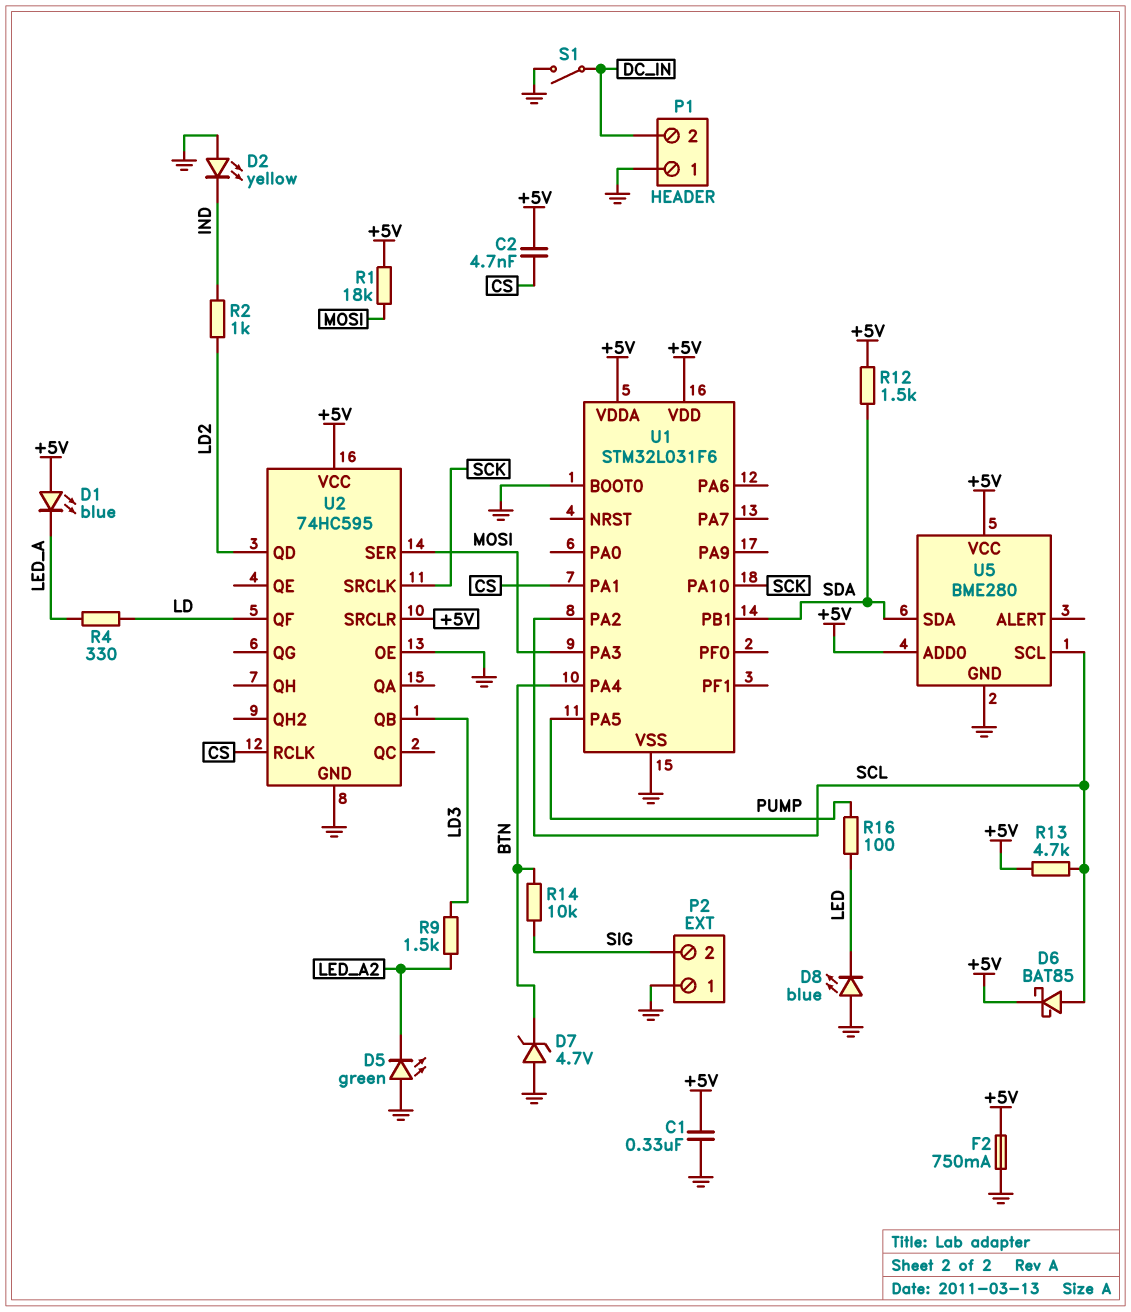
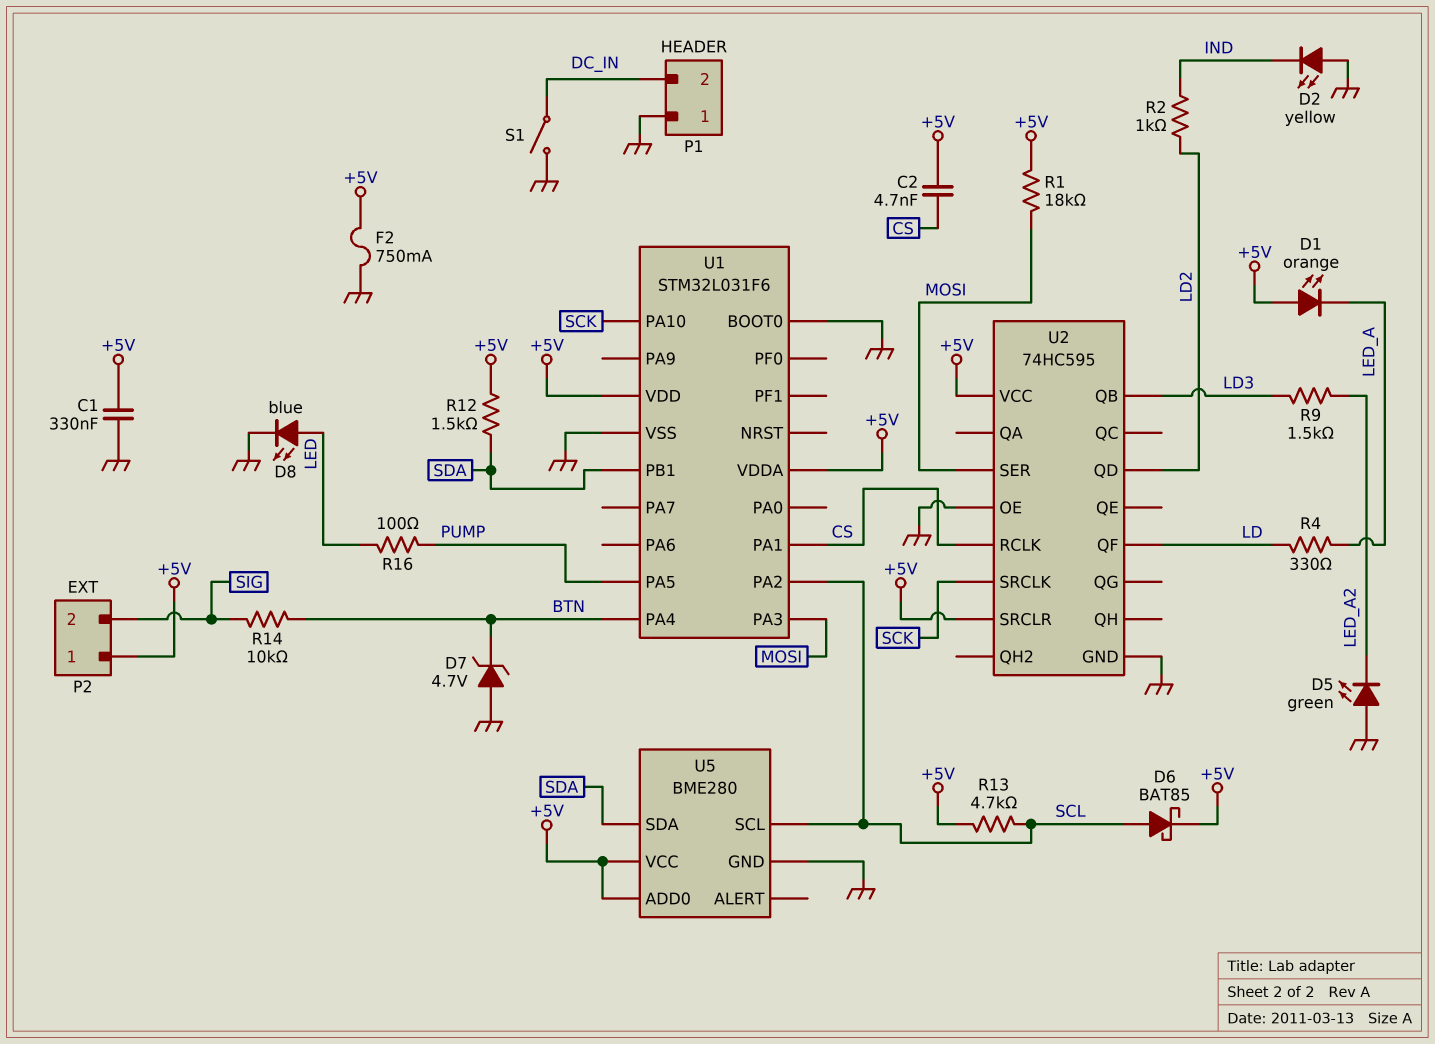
D1: LED blue (A +5V, K LED_A) -> LED orange (A +5V, K LED_A)
D8: LED blue (A GND, K LED) -> LED blue (A LED, K GND)
P2 pin 1: GND -> +5V

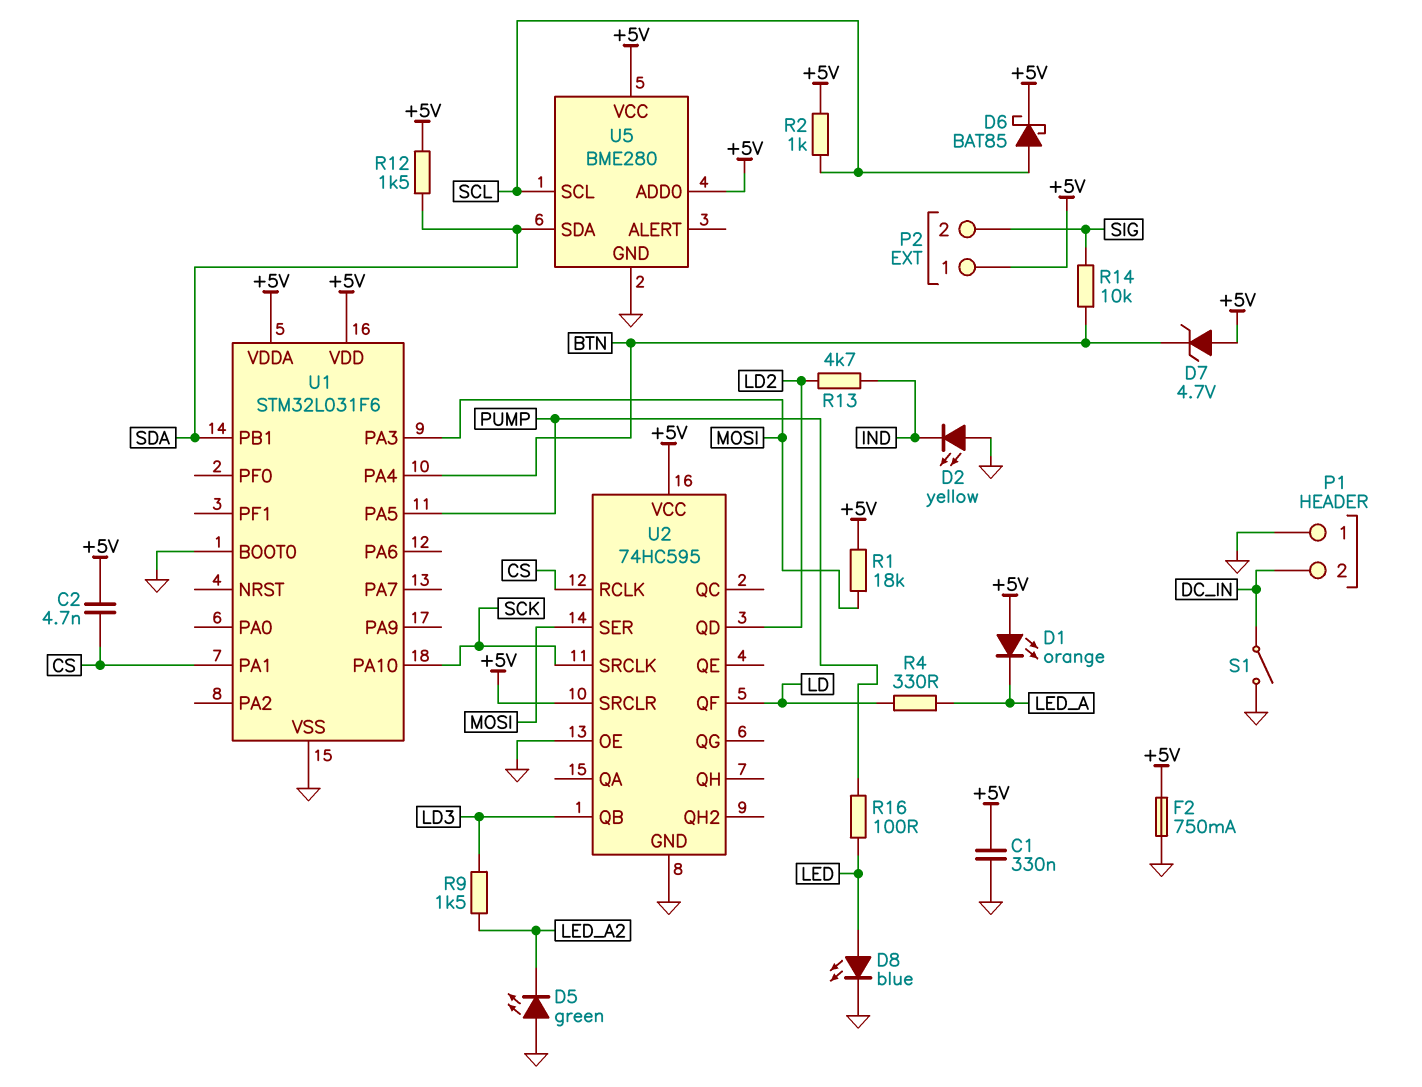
D7: zener 4.7V (A GND, K BTN) -> zener 4.7V (A +5V, K BTN)
R2: 1k (IND, LD2) -> 1k (+5V, SCL)
R13: 4.7k (+5V, SCL) -> 4.7k (IND, LD2)
U1 pin PA2: SCL -> none

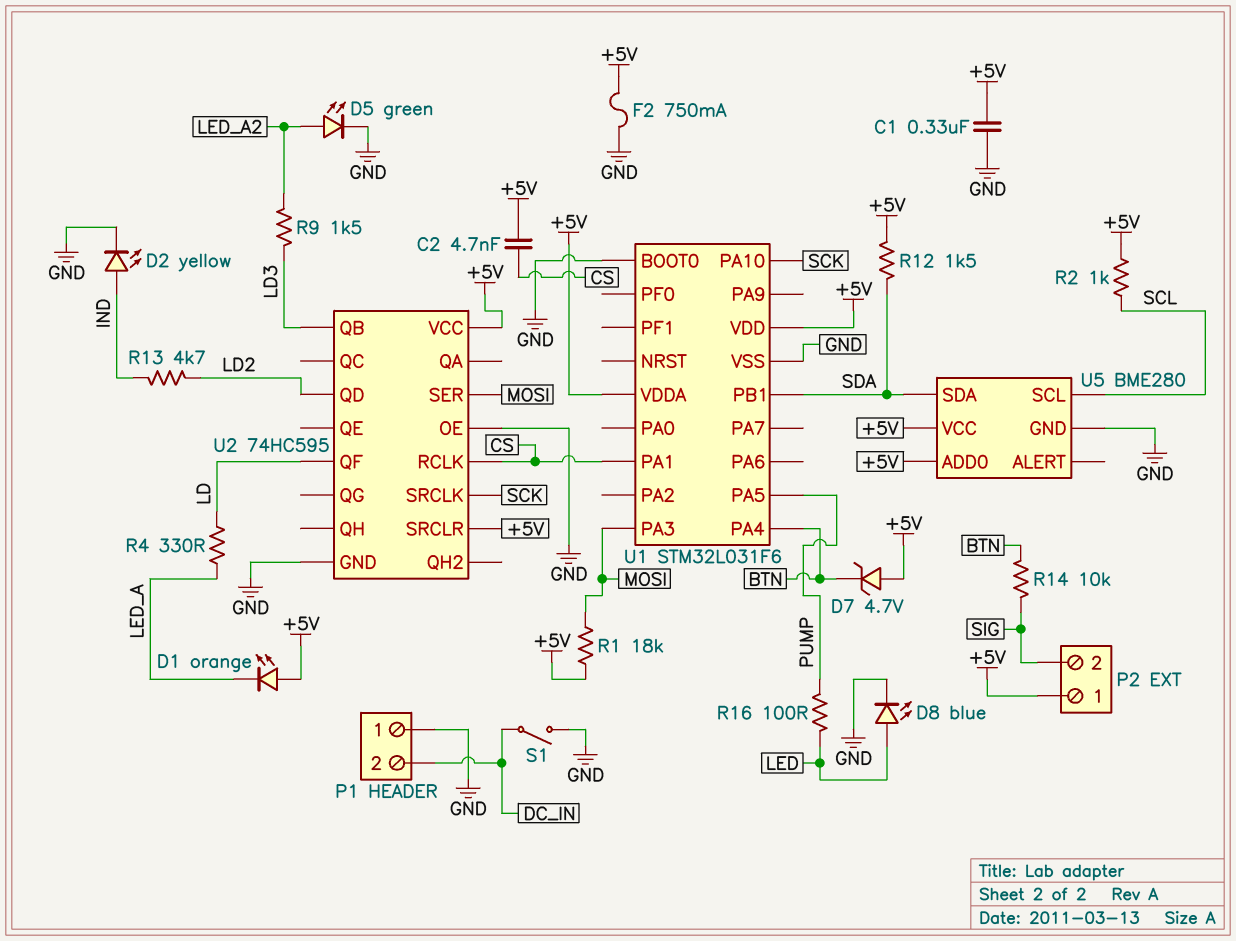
D2: LED yellow (A GND, K IND) -> LED yellow (A IND, K GND)
D5: LED green (A GND, K LED_A2) -> LED green (A LED_A2, K GND)
D6: schottky BAT85 (A SCL, K +5V) -> none

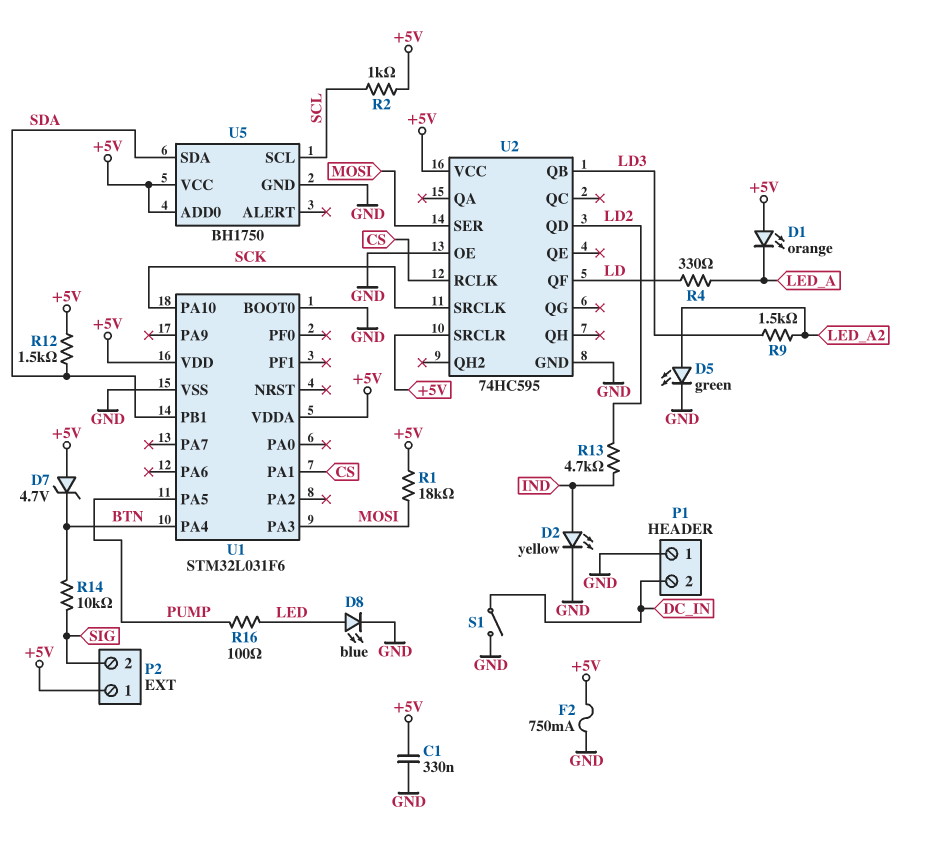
C2: 4.7nF (+5V, CS) -> none
U5: BME280 -> BH1750

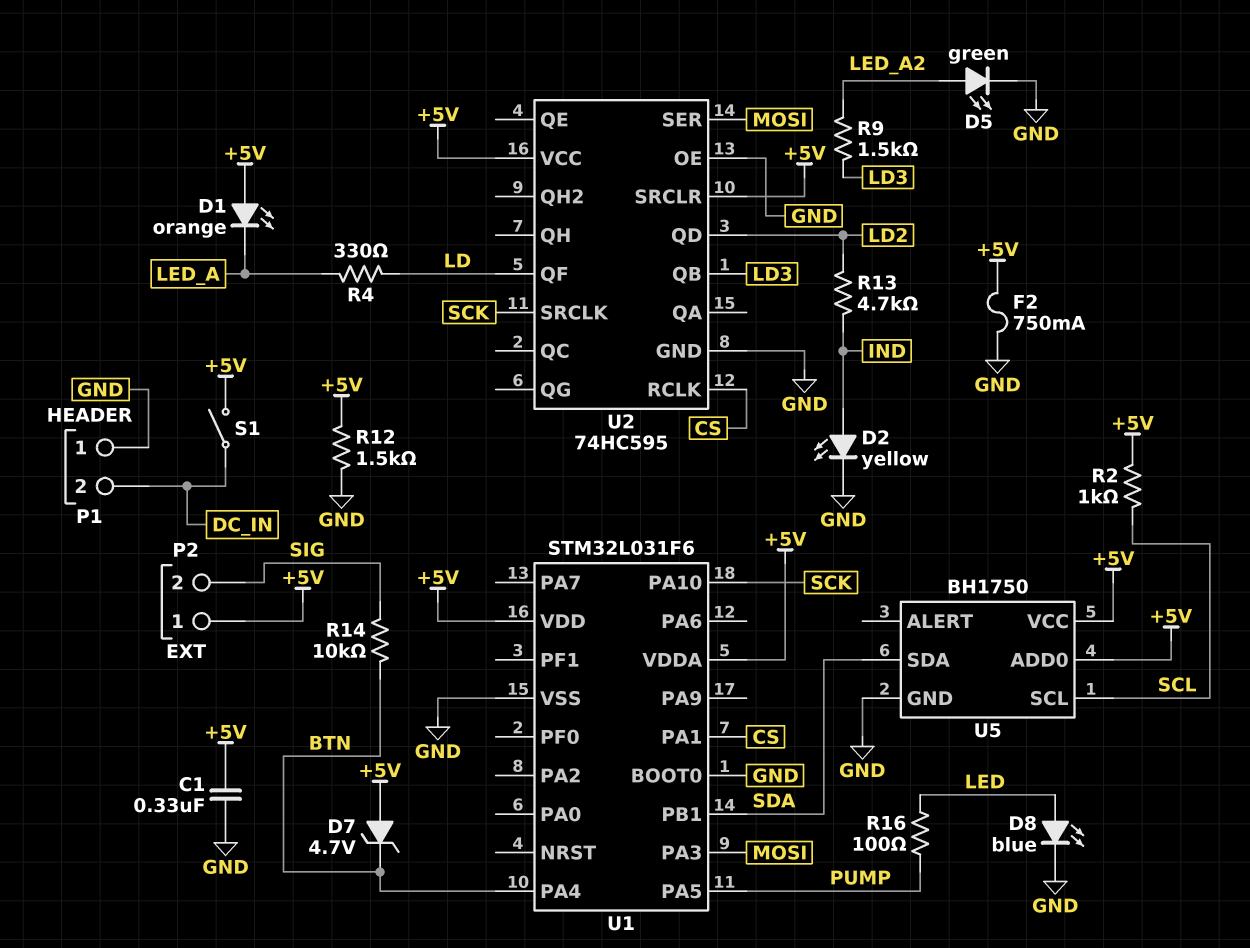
R1: 18k (+5V, MOSI) -> none
R12: 1.5k (+5V, SDA) -> 1.5k (+5V, GND)
S1: switch (DC_IN, GND) -> switch (+5V, DC_IN)

